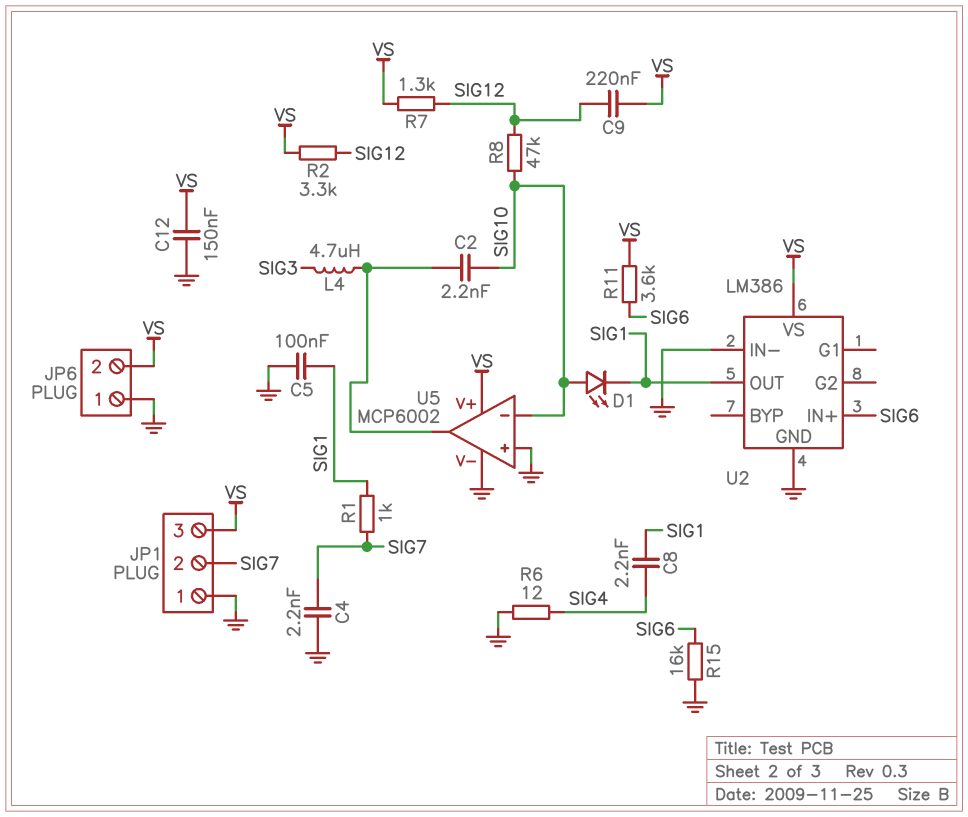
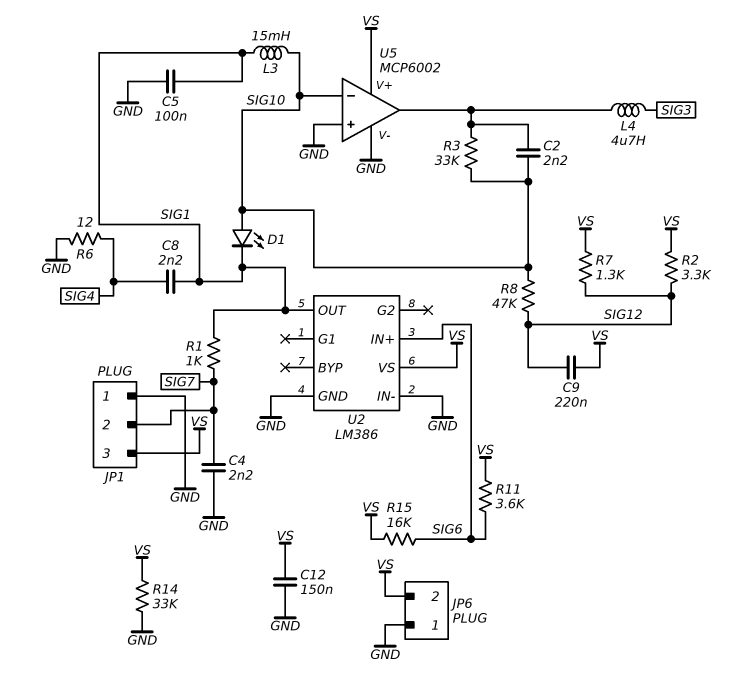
L3: none -> 15mH (SIG1, SIG10)
R3: none -> 33k (SIG10, U5/out)
R14: none -> 33k (GND, VS)
R15: 16k (GND, SIG6) -> 16k (SIG6, VS)

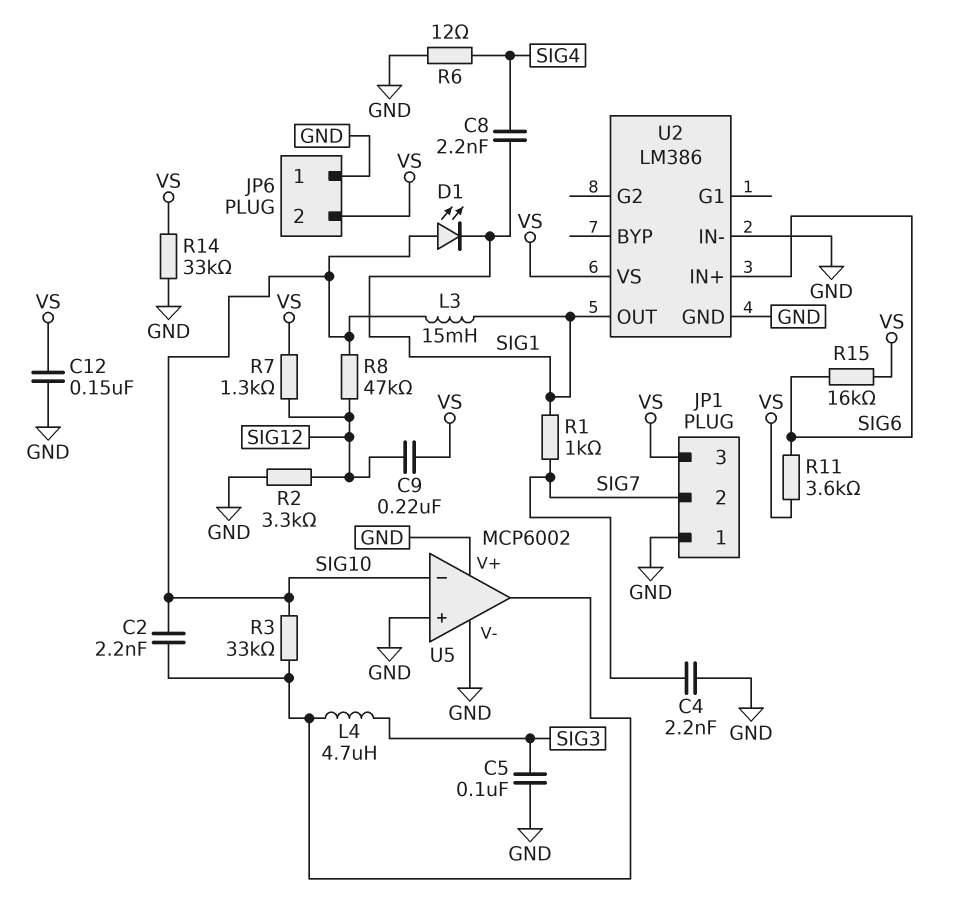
C5: 100nF (GND, SIG1) -> 100nF (GND, SIG3)
R2: 3.3k (SIG12, VS) -> 3.3k (GND, SIG12)
U5 pin V+: VS -> GND

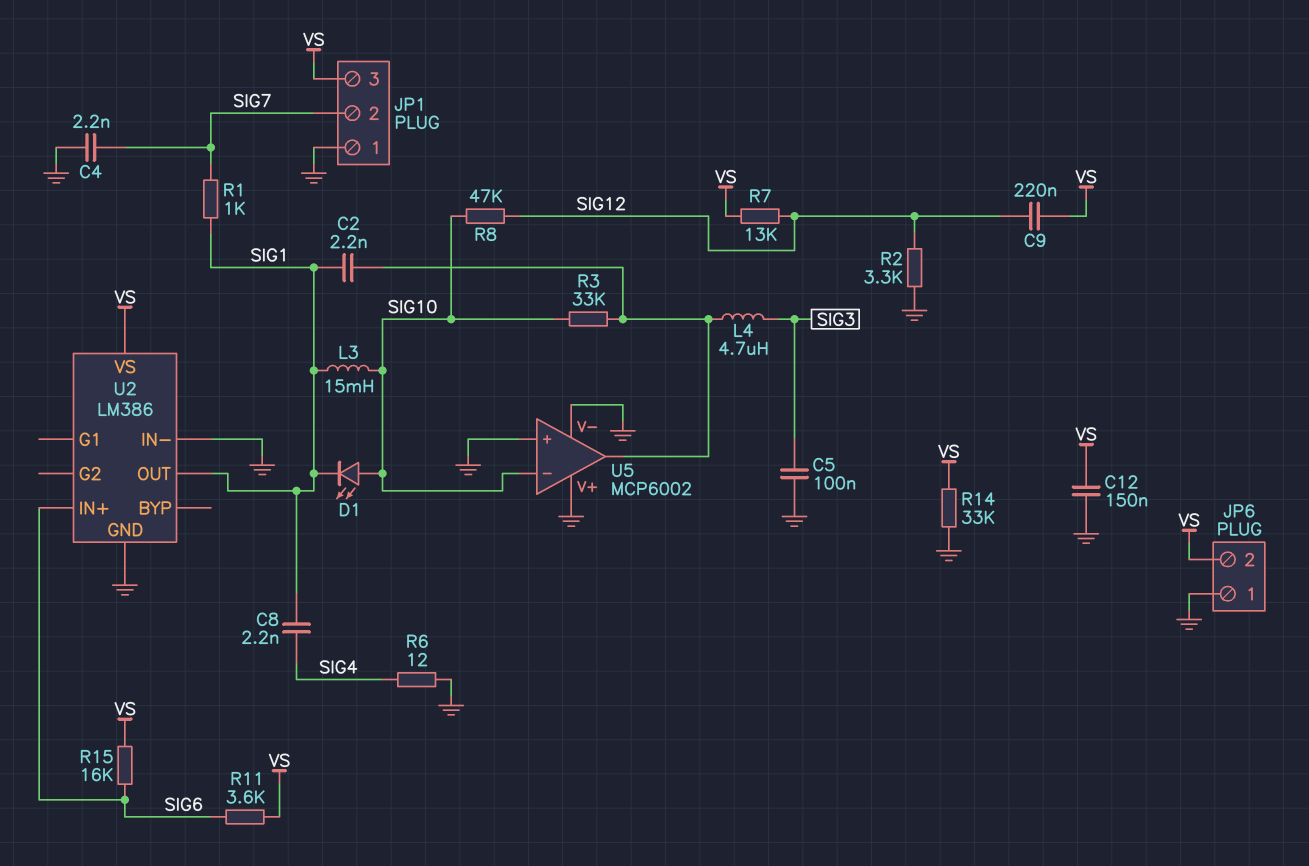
C2: 2.2nF (SIG10, U5/out) -> 2.2nF (SIG1, U5/out)
R7: 1.3k (SIG12, VS) -> 13k (SIG12, VS)

